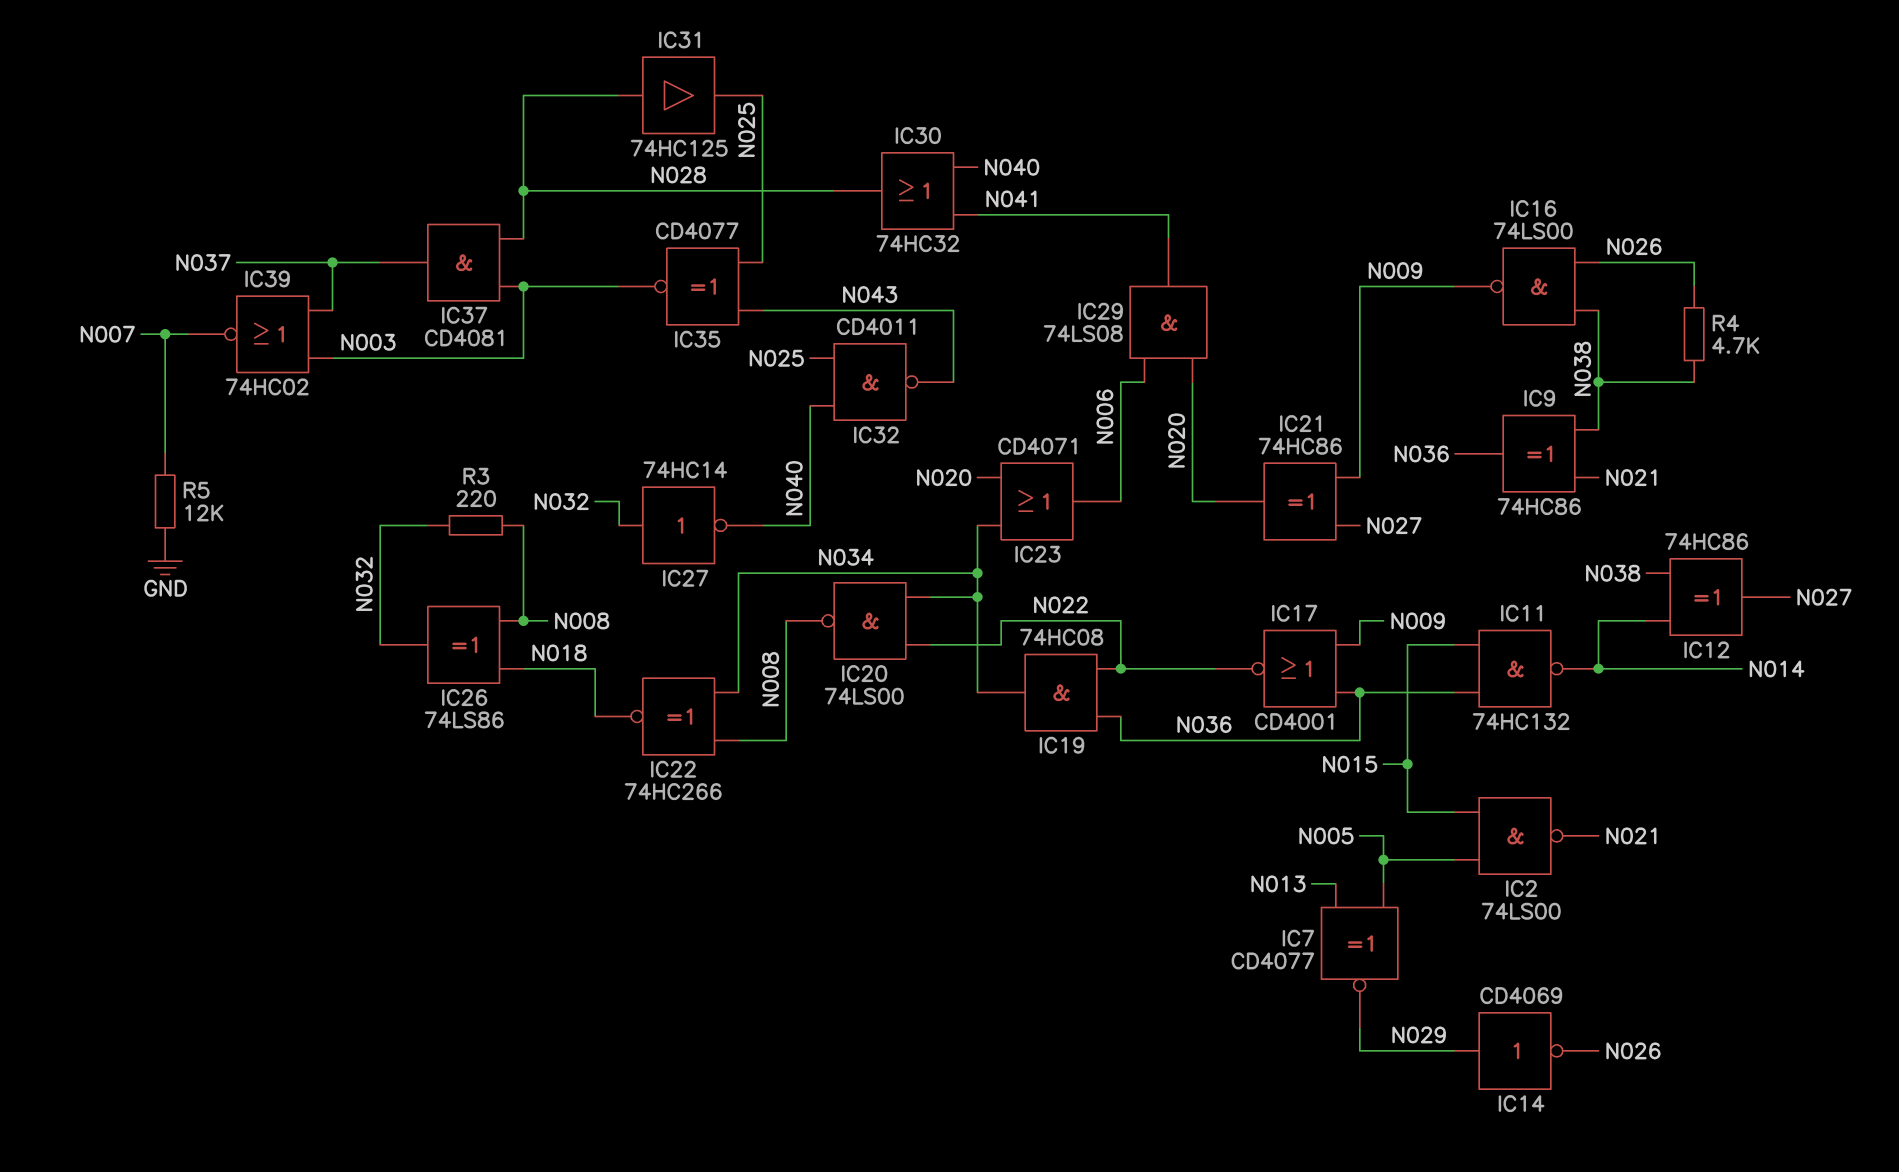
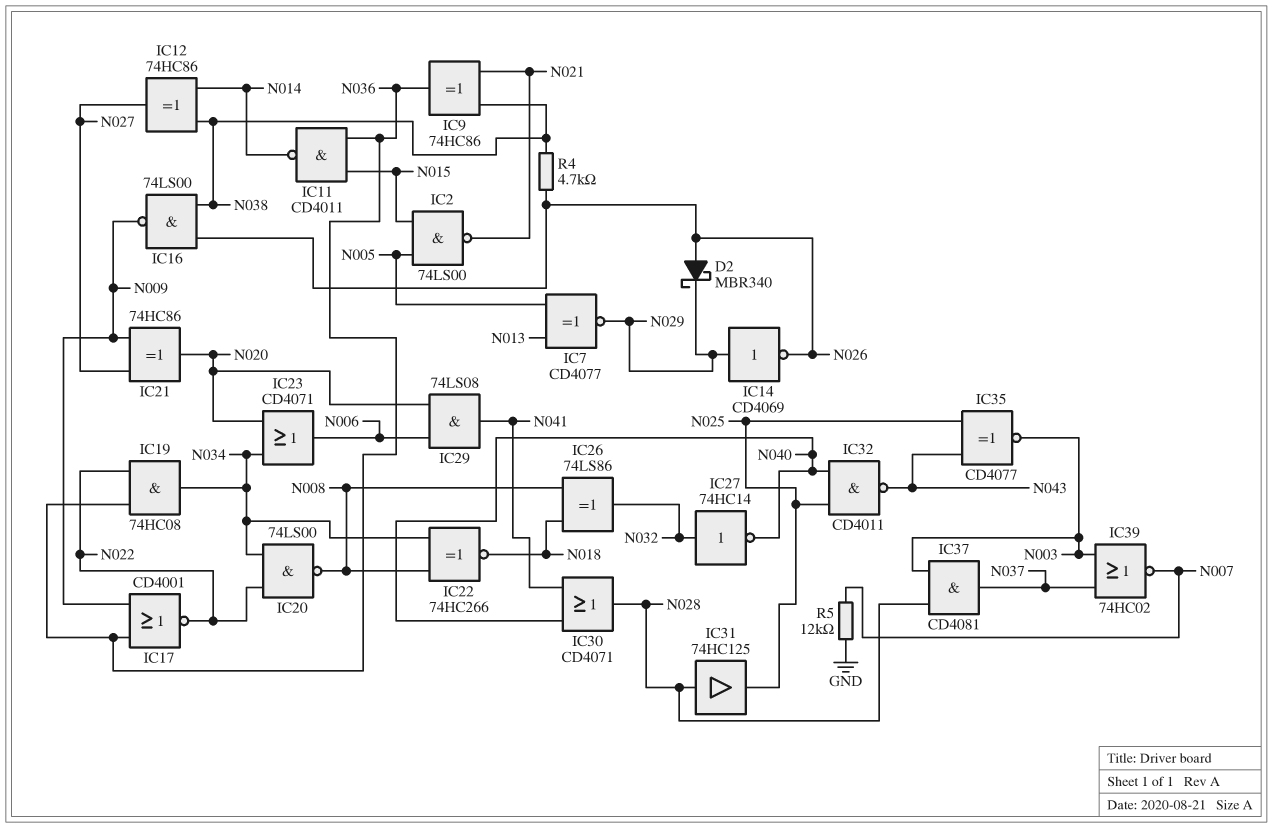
D2: none -> schottky MBR340 (A N026, K N029)
IC11: NAND 74HC132 (in N015, in N036, out N014) -> NAND CD4011 (in N015, in N036, out N014)
IC30: OR 74HC32 (in N040, in N041, out N028) -> OR CD4071 (in N040, in N041, out N028)
R3: 220 (N008, N032) -> none

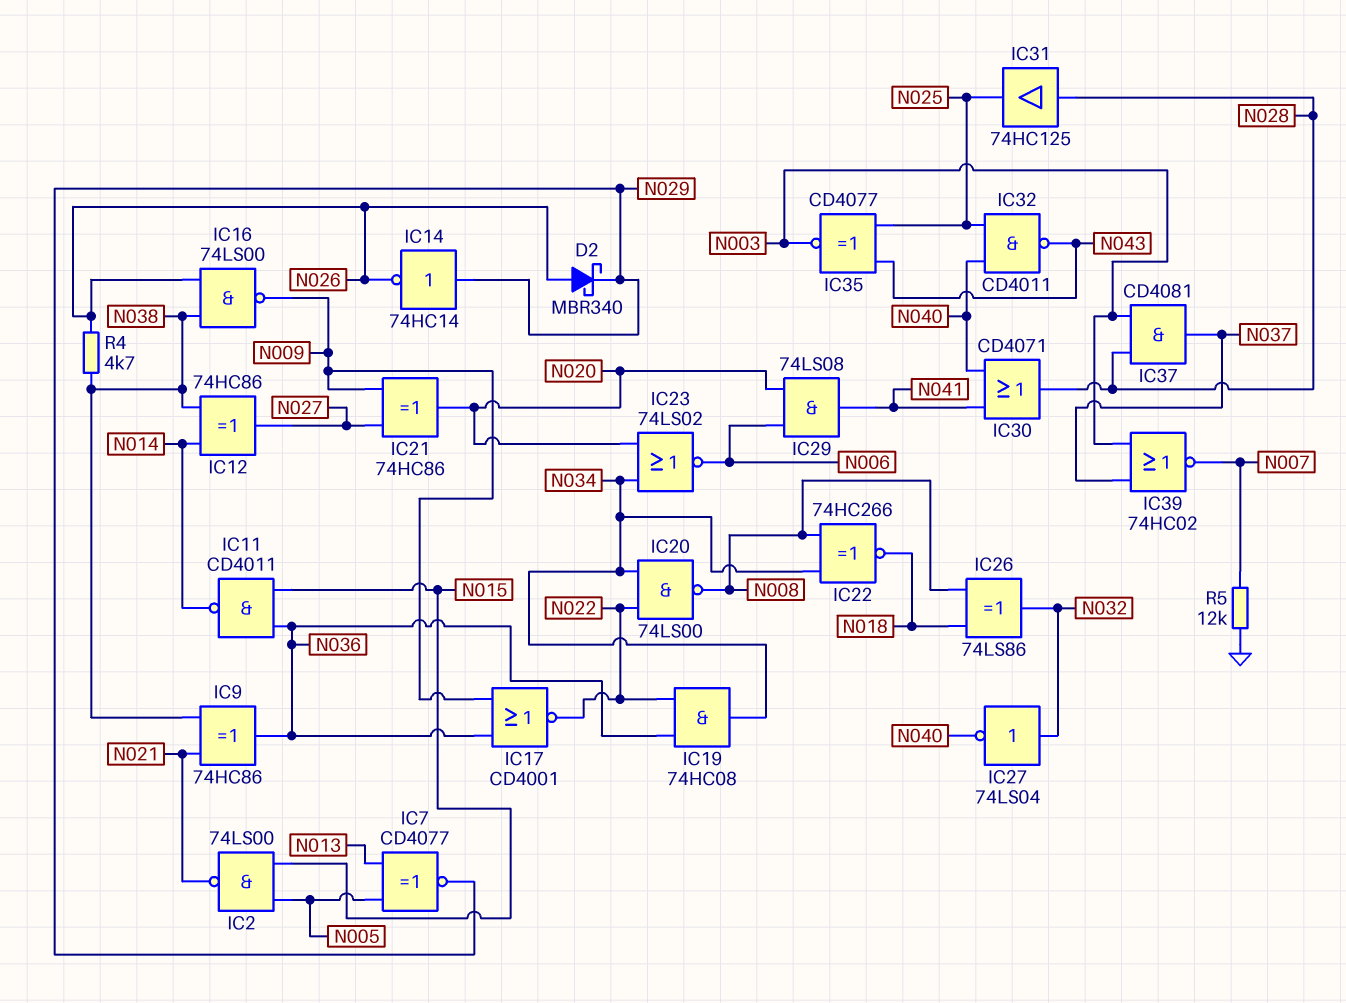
IC14: NOT CD4069 (in N029, out N026) -> NOT 74HC14 (in N029, out N026)
IC23: OR CD4071 (in N020, in N034, out N006) -> NOR 74LS02 (in N020, in N034, out N006)
IC27: NOT 74HC14 (in N032, out N040) -> NOT 74LS04 (in N032, out N040)

